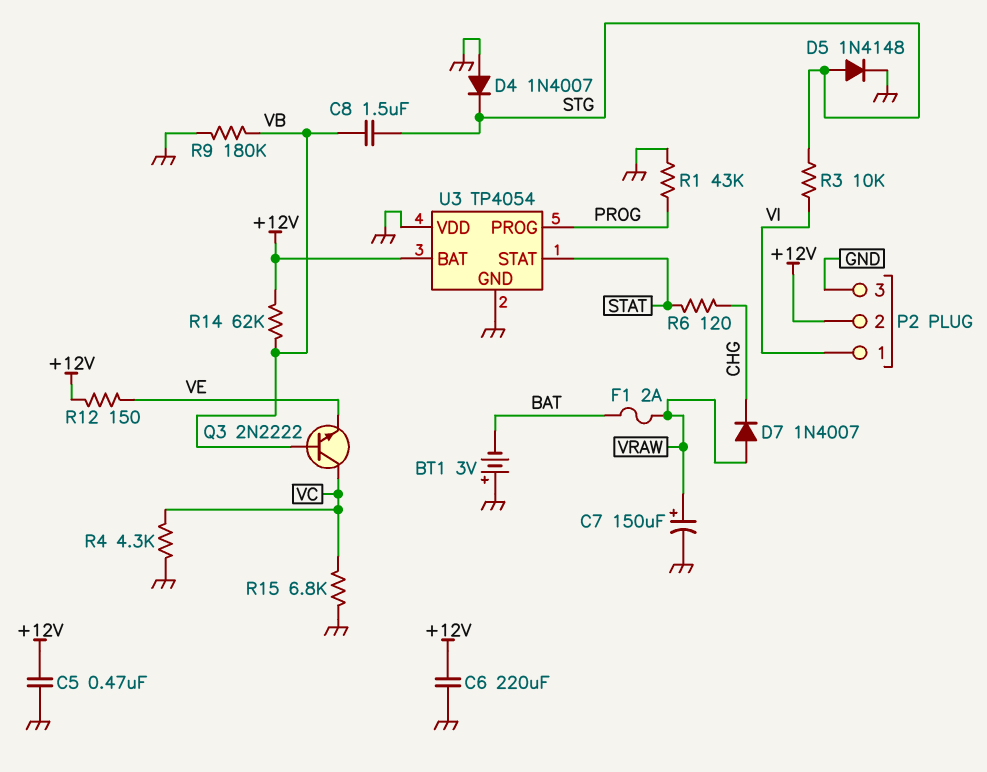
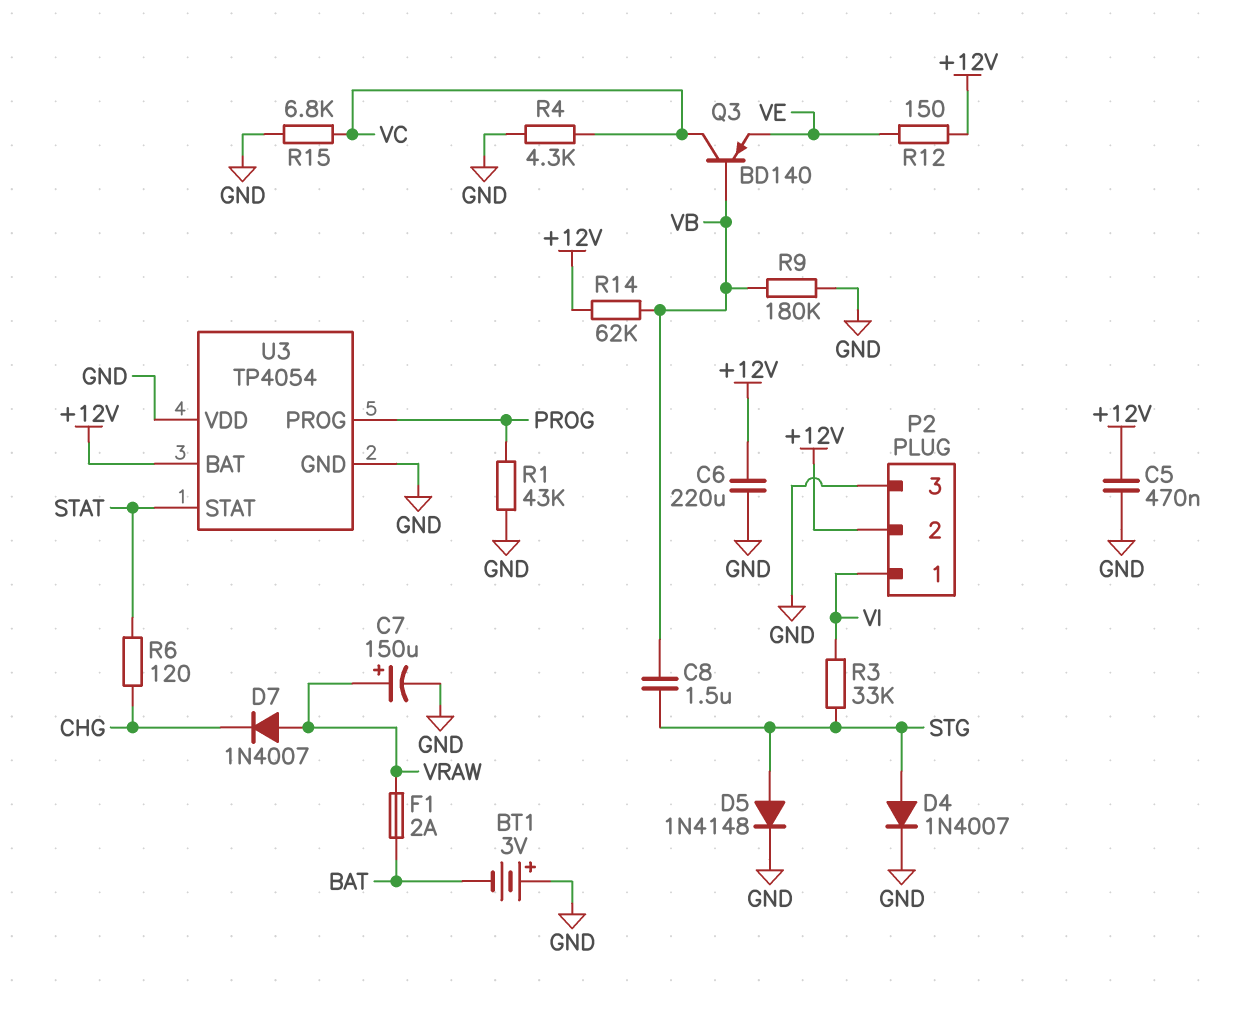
D4: diode 1N4007 (A GND, K STG) -> diode 1N4007 (A STG, K GND)
Q3: NPN 2N2222 (B VB, C VC, E VE) -> PNP BD140 (B VB, C VC, E VE)
R3: 10k (STG, VI) -> 33k (STG, VI)

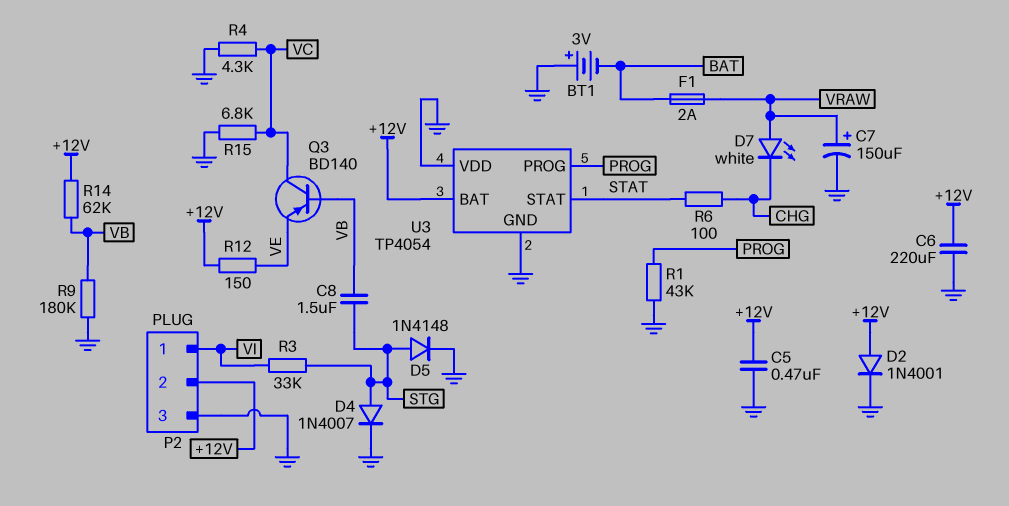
D2: none -> diode 1N4001 (A +12V, K GND)
D7: diode 1N4007 (A VRAW, K CHG) -> LED white (A VRAW, K CHG)
R6: 120 (CHG, STAT) -> 100 (CHG, STAT)

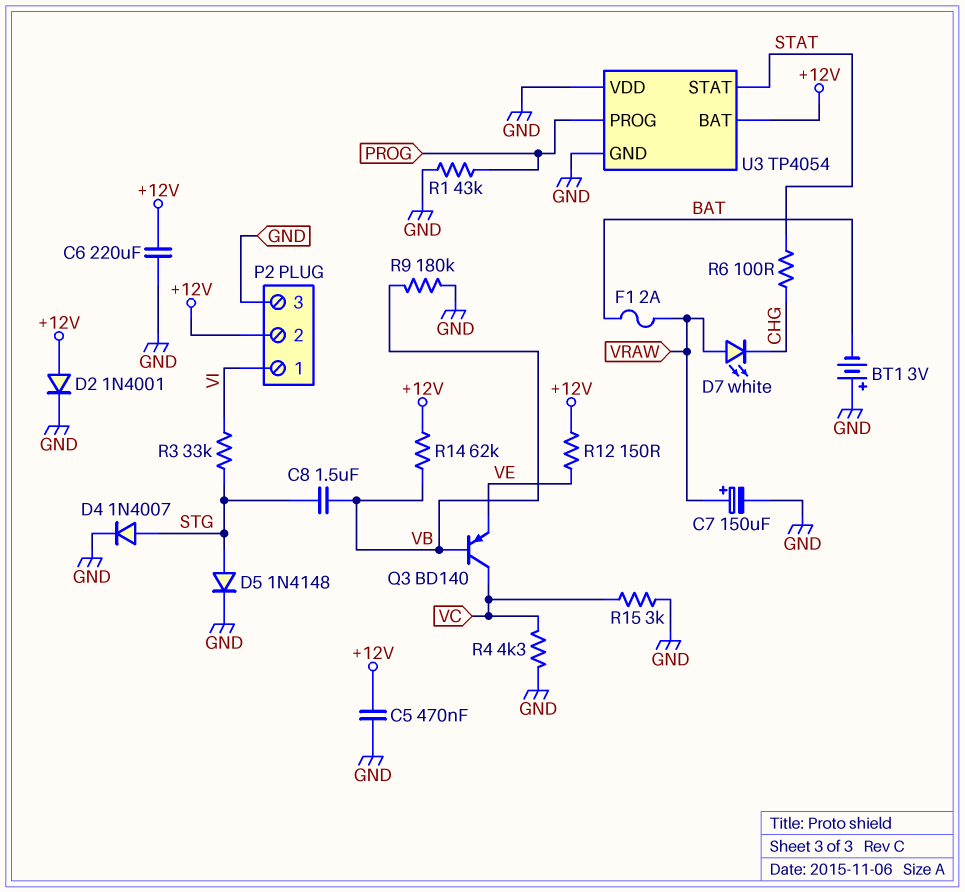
R15: 6.8k (GND, VC) -> 3k (GND, VC)

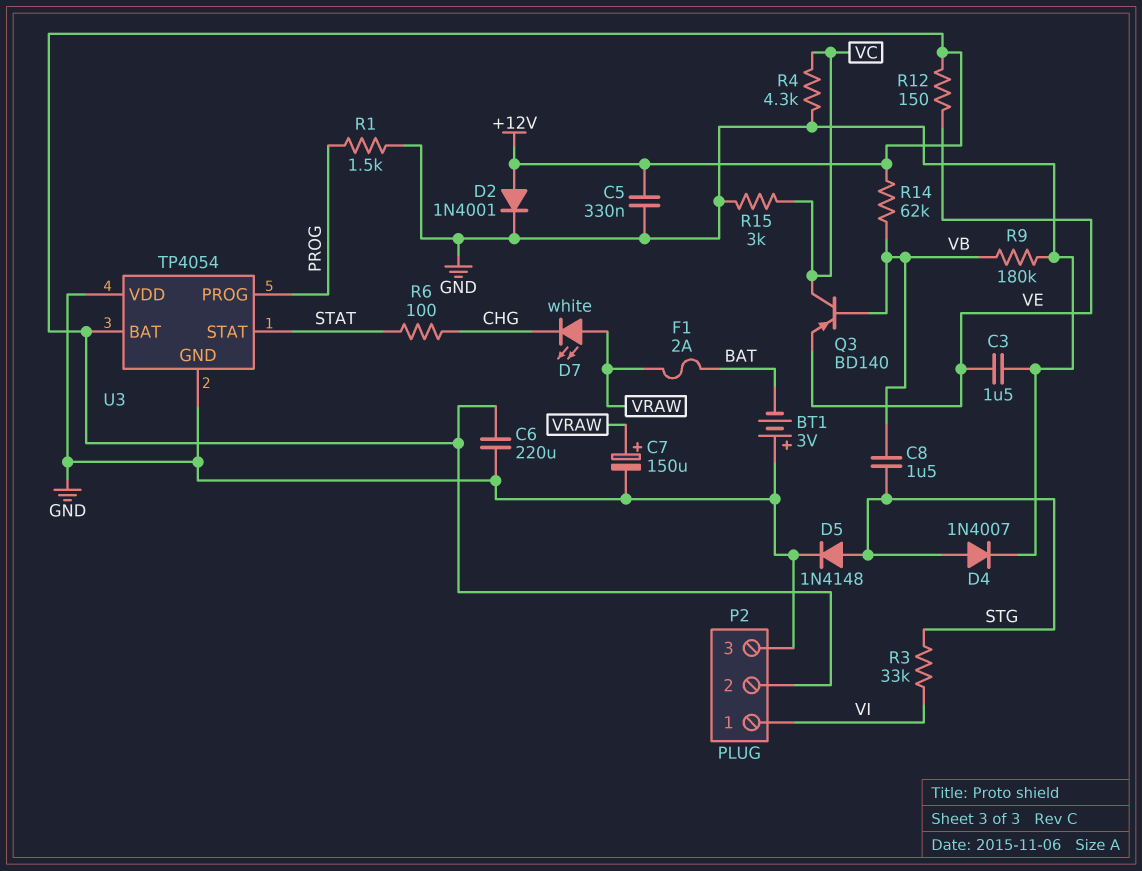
C3: none -> 1.5uF (GND, VE)
C5: 470nF (+12V, GND) -> 330nF (+12V, GND)
R1: 43k (GND, PROG) -> 1.5k (GND, PROG)

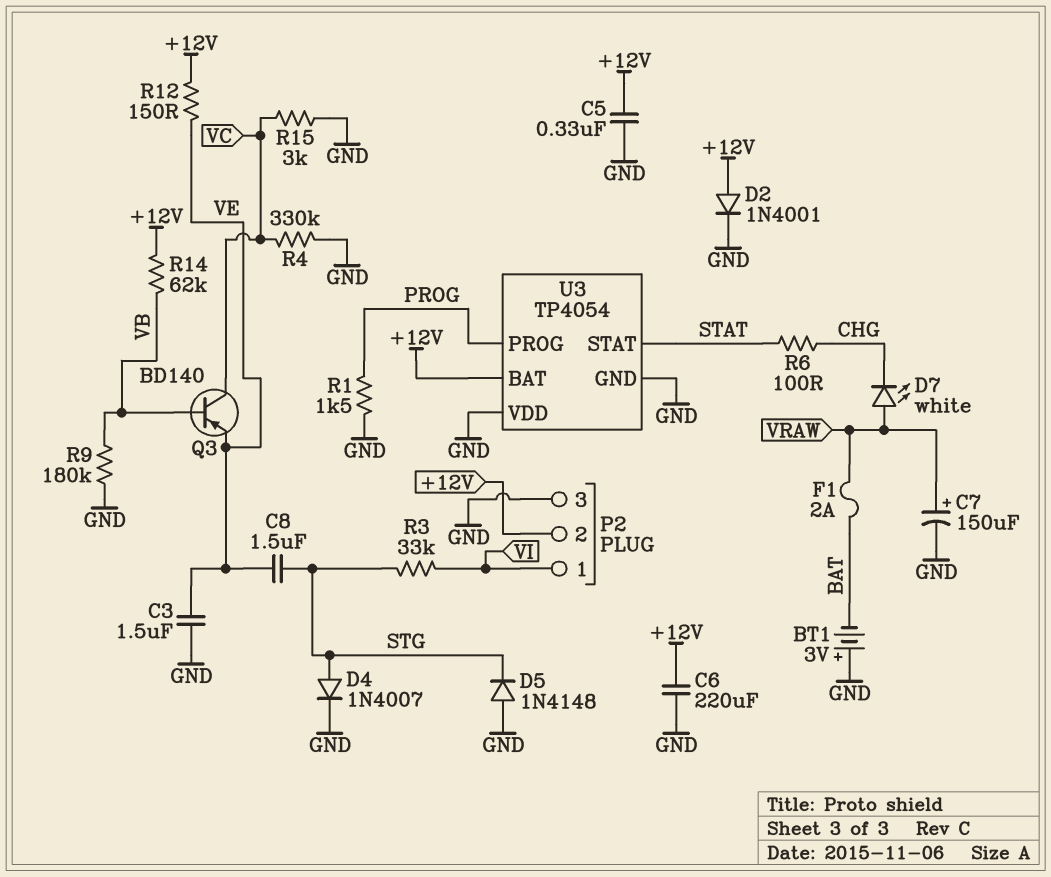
C8: 1.5uF (STG, VB) -> 1.5uF (STG, VE)
D5: diode 1N4148 (A STG, K GND) -> diode 1N4148 (A GND, K STG)
R4: 4.3k (GND, VC) -> 330k (GND, VC)

